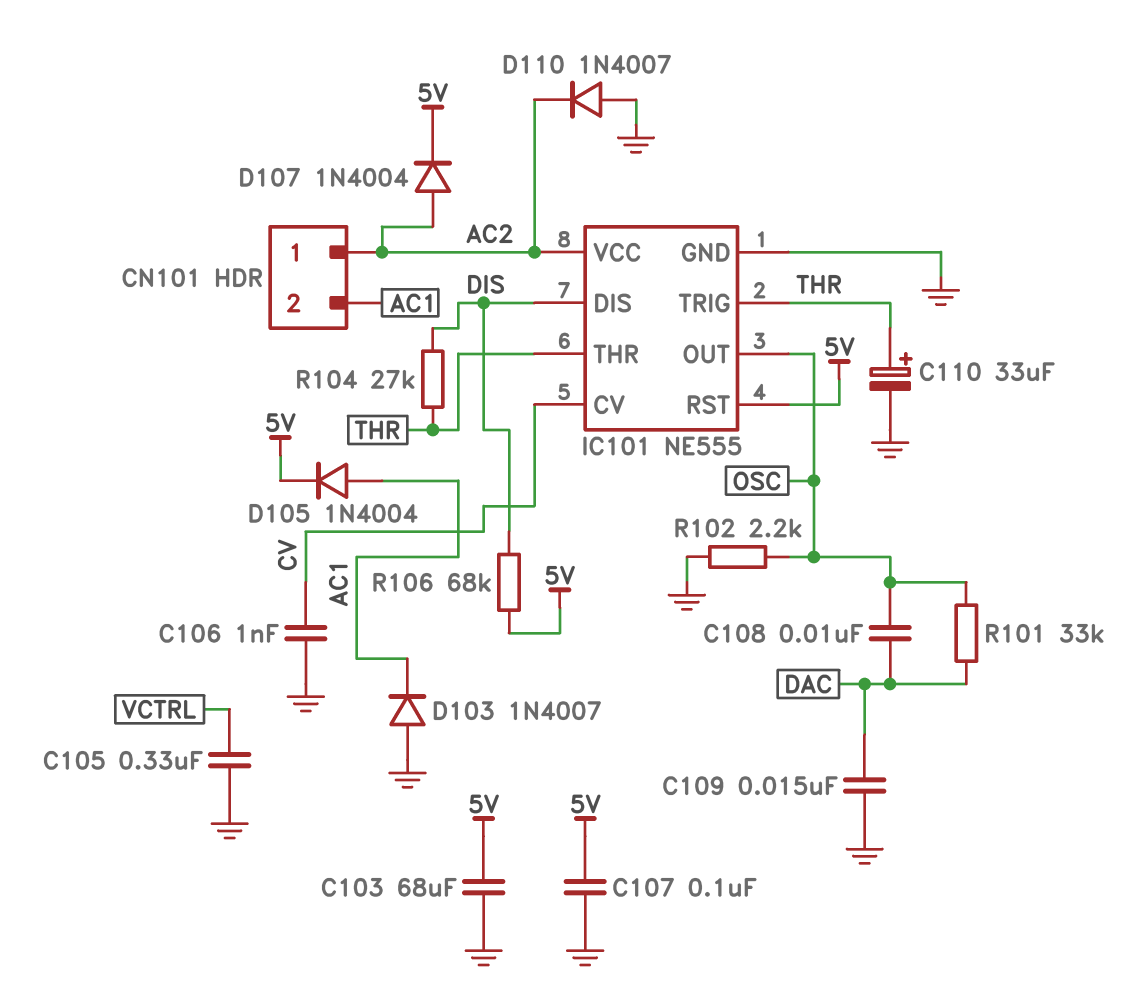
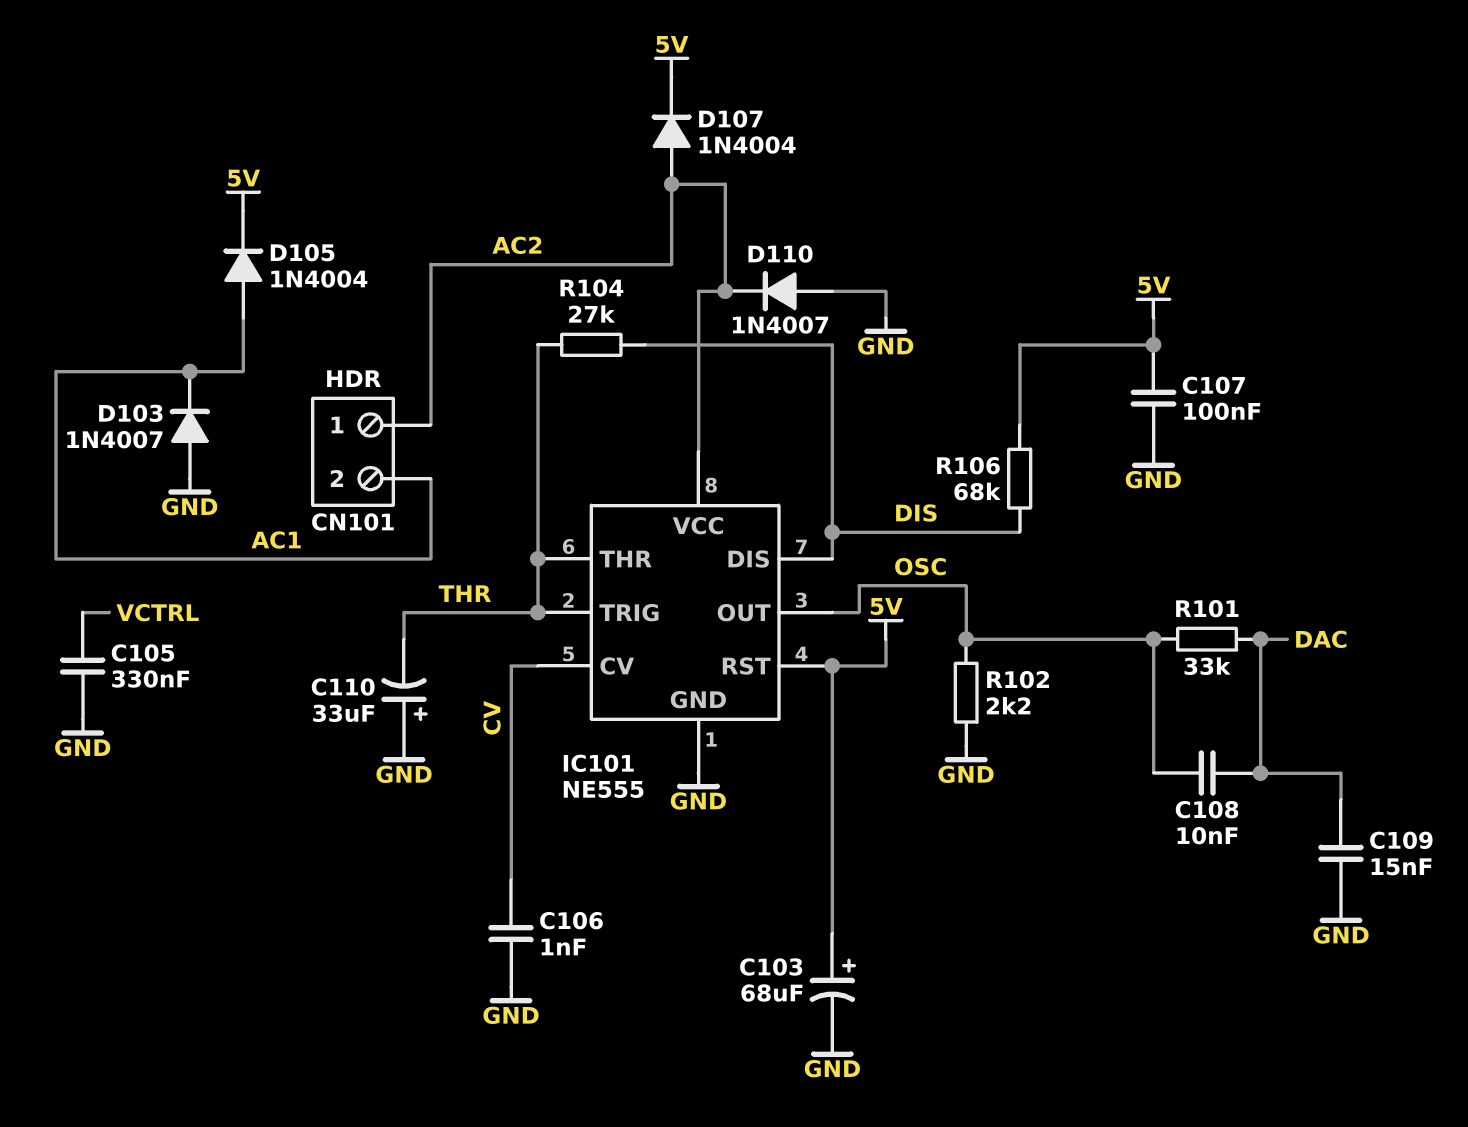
C103: 68uF (5V, GND) -> 68uF (plus 5V, minus GND)
C110: 33uF (plus THR, minus GND) -> 33uF (plus GND, minus THR)

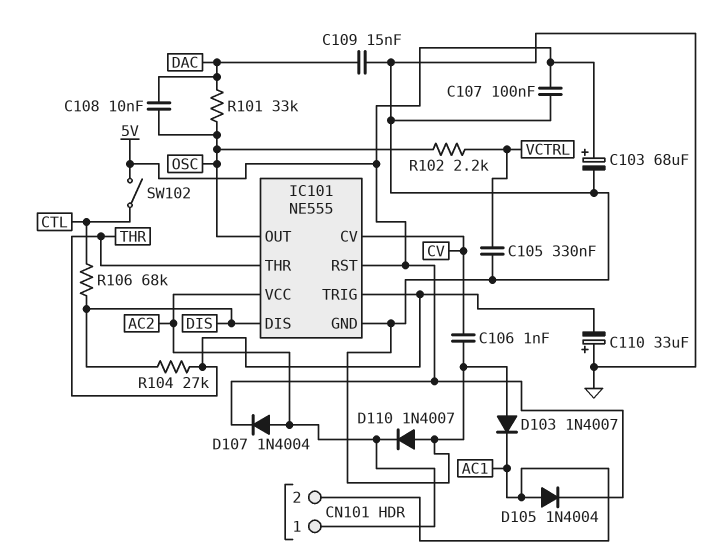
R102: 2.2k (GND, OSC) -> 2.2k (OSC, VCTRL)
R106: 68k (5V, DIS) -> 68k (CTL, DIS)
SW102: none -> switch (5V, CTL)

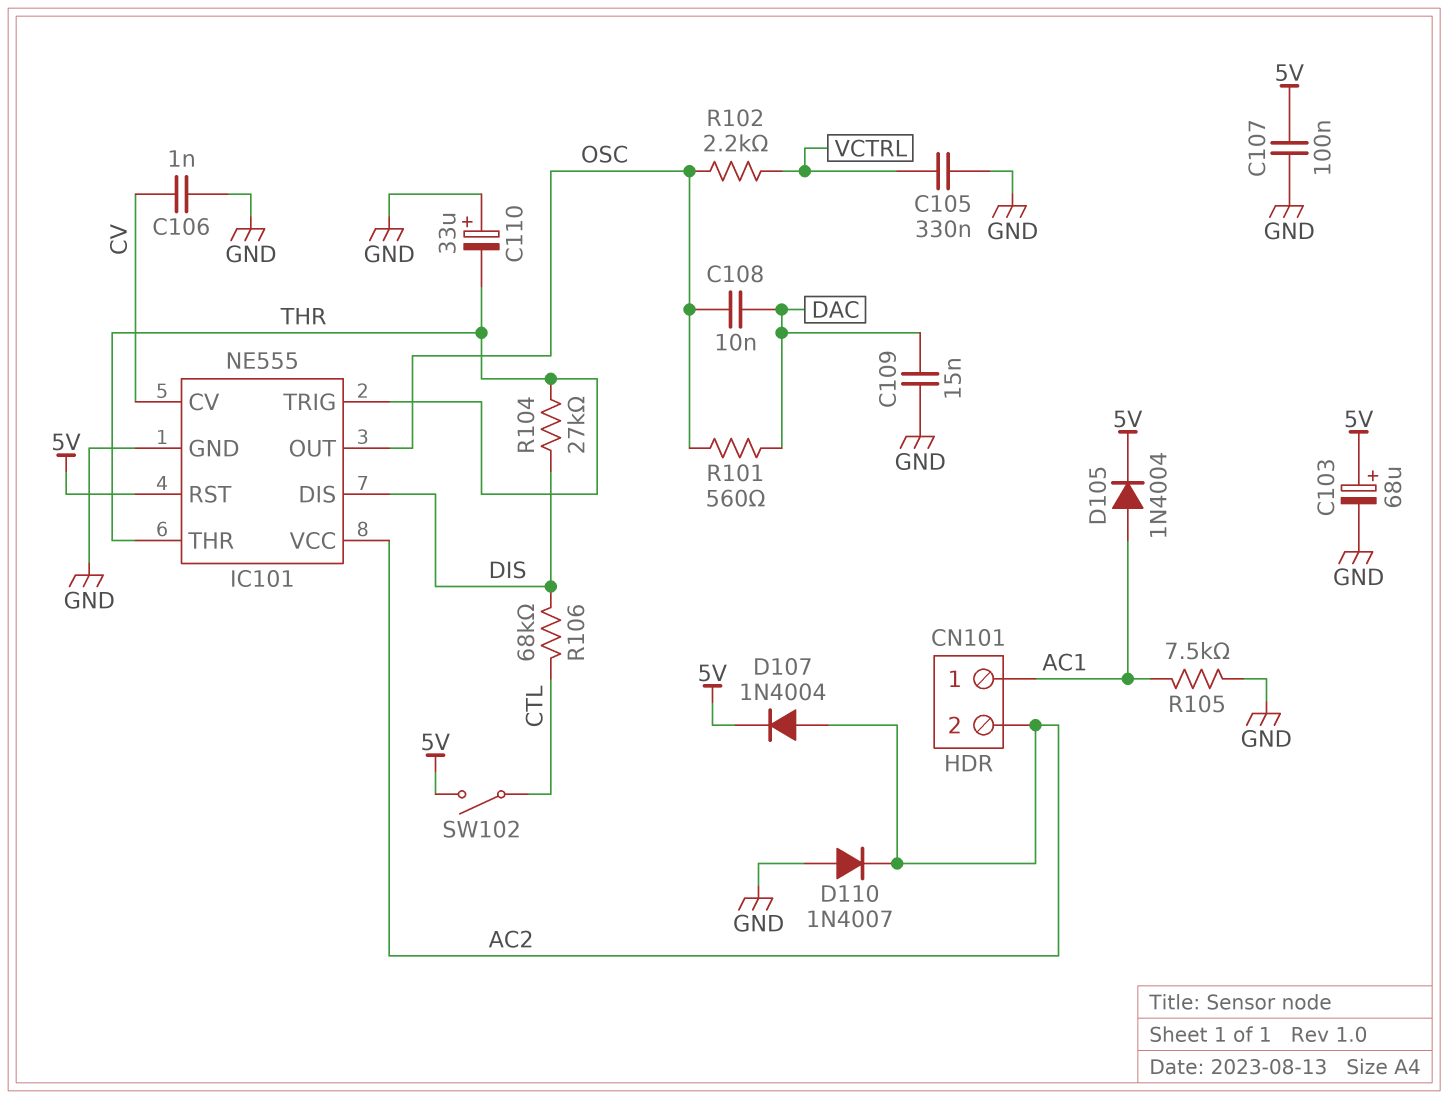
CN101 pin 1: AC2 -> AC1
CN101 pin 2: AC1 -> AC2
D103: diode 1N4007 (A GND, K AC1) -> none
R101: 33k (DAC, OSC) -> 560 (DAC, OSC)
R105: none -> 7.5k (AC1, GND)

